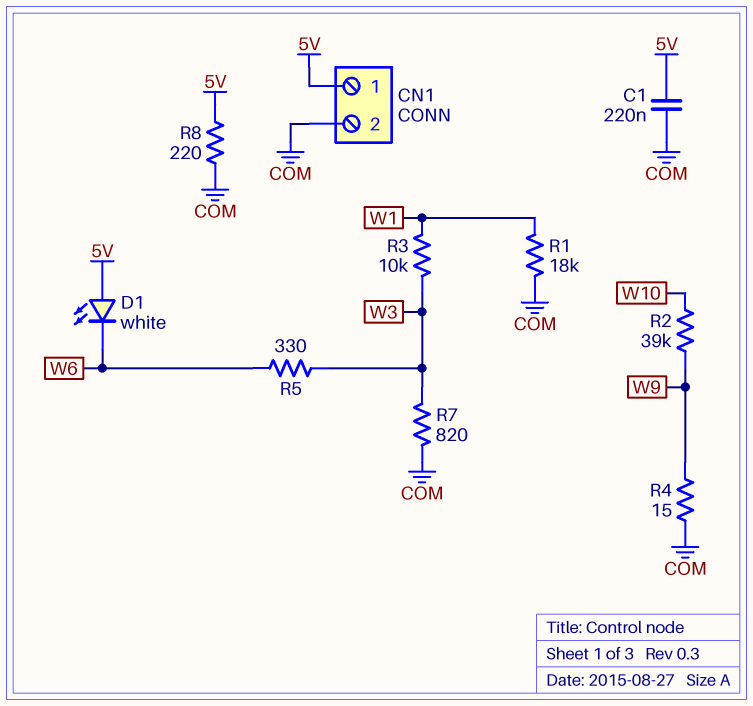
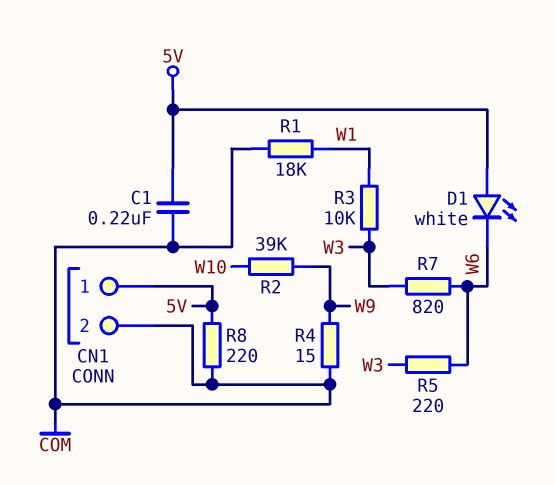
R5: 330 (W3, W6) -> 220 (W3, W6)
R7: 820 (COM, W3) -> 820 (W3, W6)

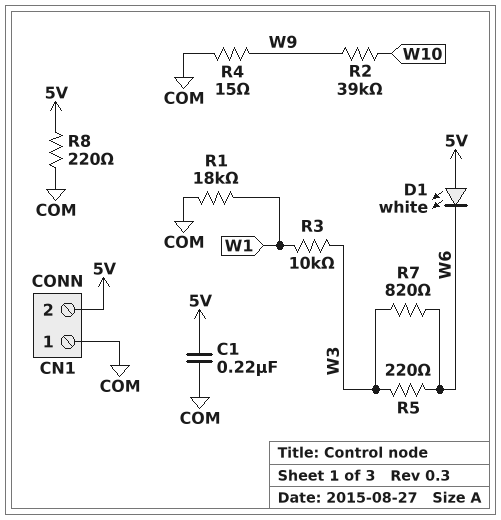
CN1 pin 1: 5V -> COM
CN1 pin 2: COM -> 5V

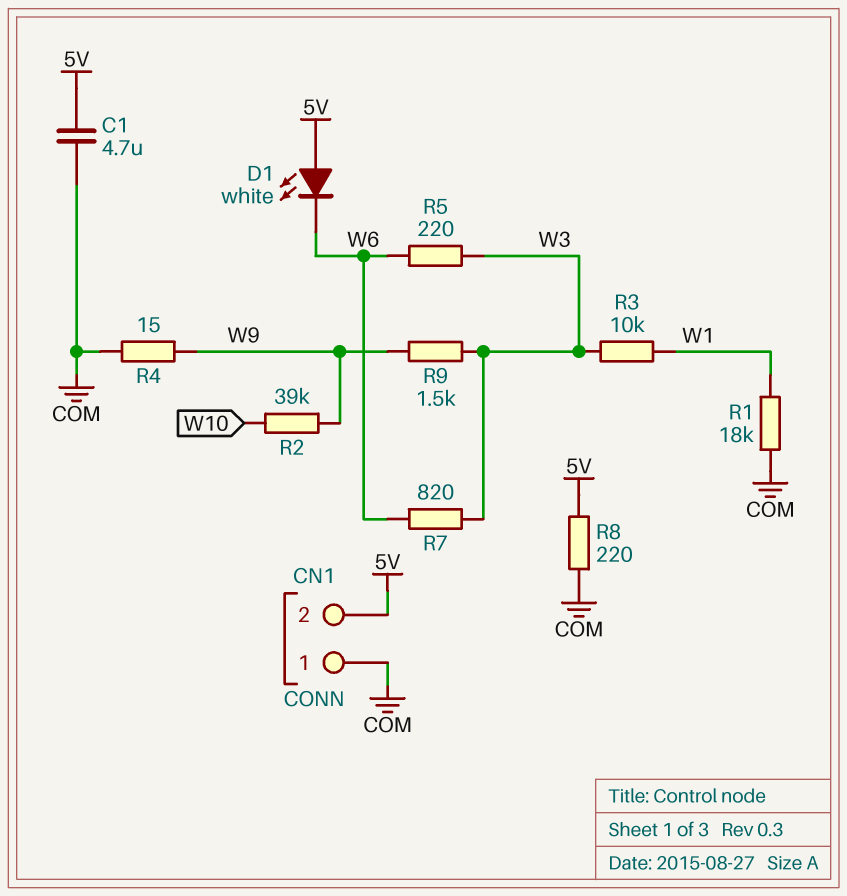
C1: 220nF (5V, COM) -> 4.7uF (5V, COM)
R9: none -> 1.5k (W3, W9)

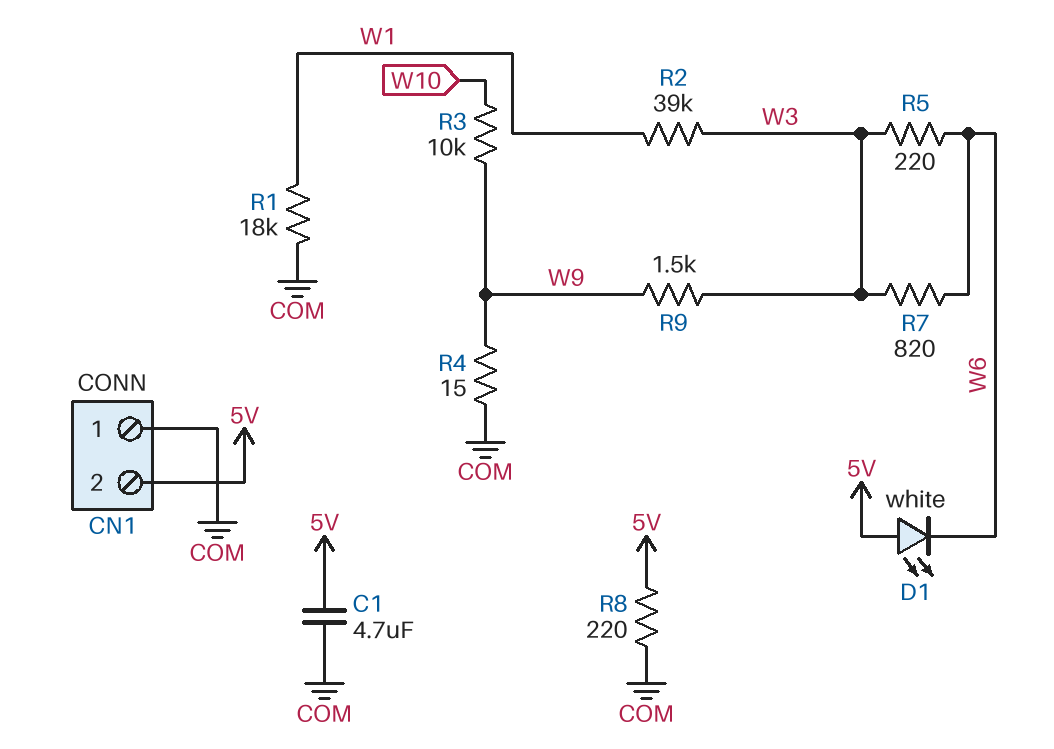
R2: 39k (W9, W10) -> 39k (W1, W3)
R3: 10k (W1, W3) -> 10k (W9, W10)

